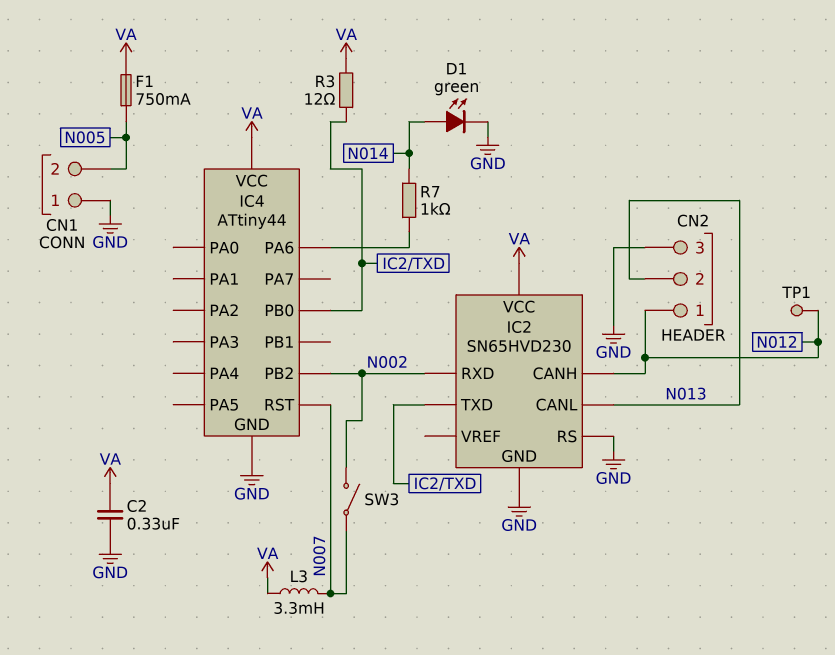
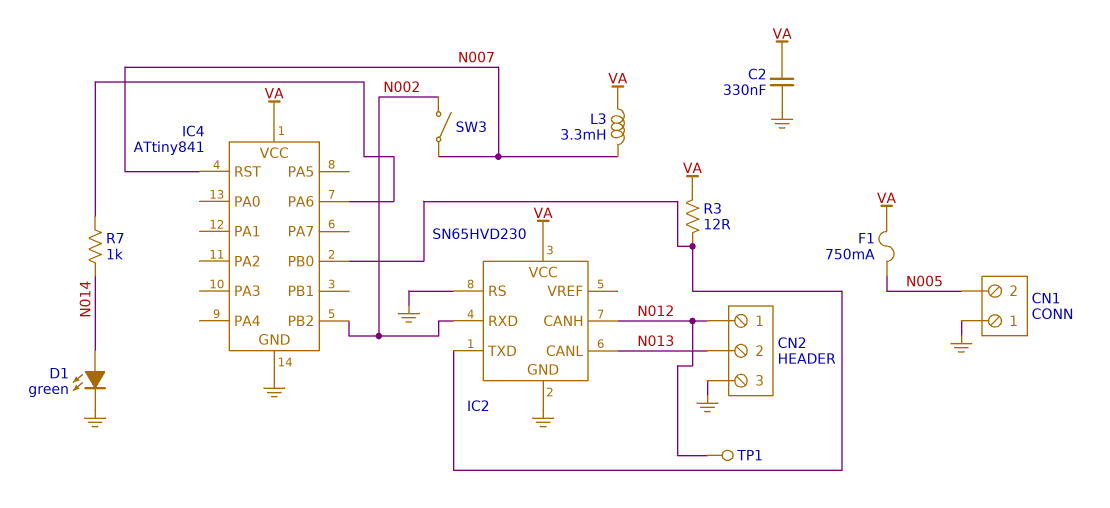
IC4: ATtiny44 -> ATtiny841

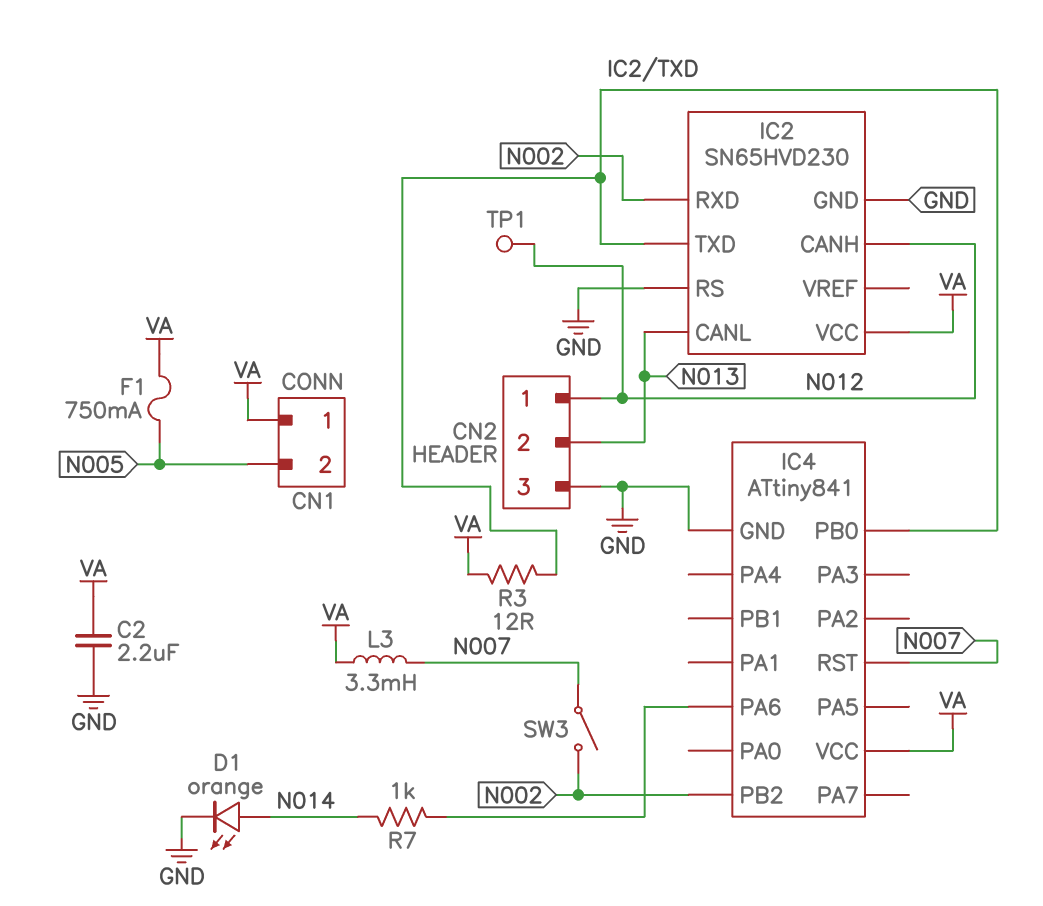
C2: 330nF (GND, VA) -> 2.2uF (GND, VA)
CN1 pin 1: GND -> VA
D1: LED green (A N014, K GND) -> LED orange (A N014, K GND)

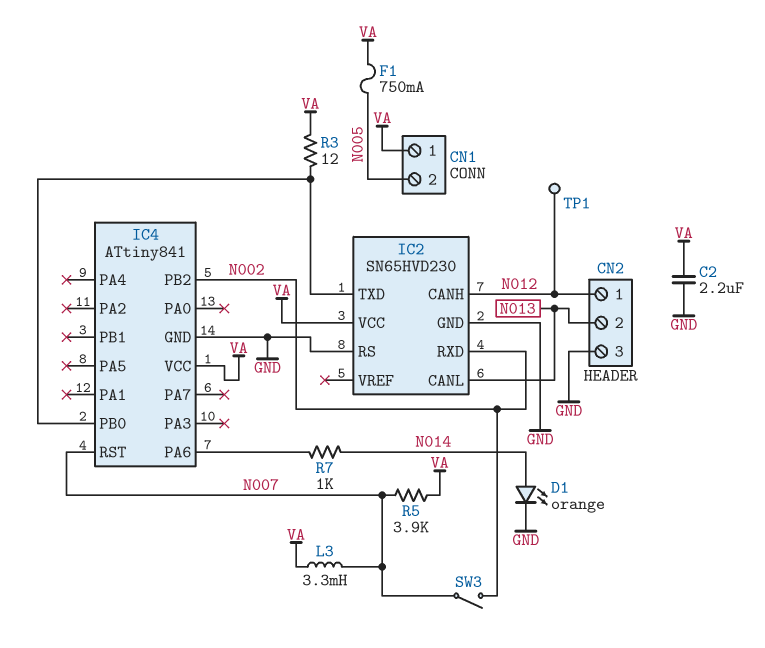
R5: none -> 3.9k (N007, VA)

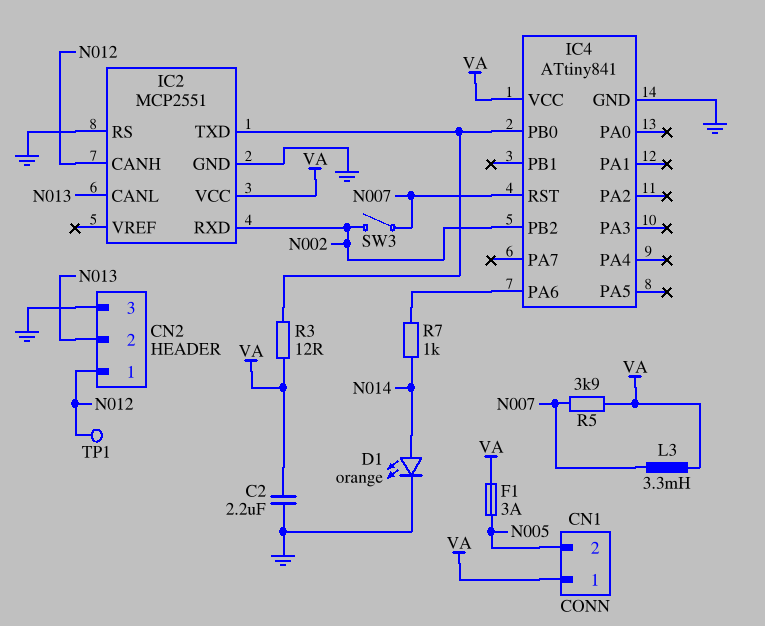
F1: 750mA (N005, VA) -> 3A (N005, VA)
IC2: SN65HVD230 -> MCP2551

